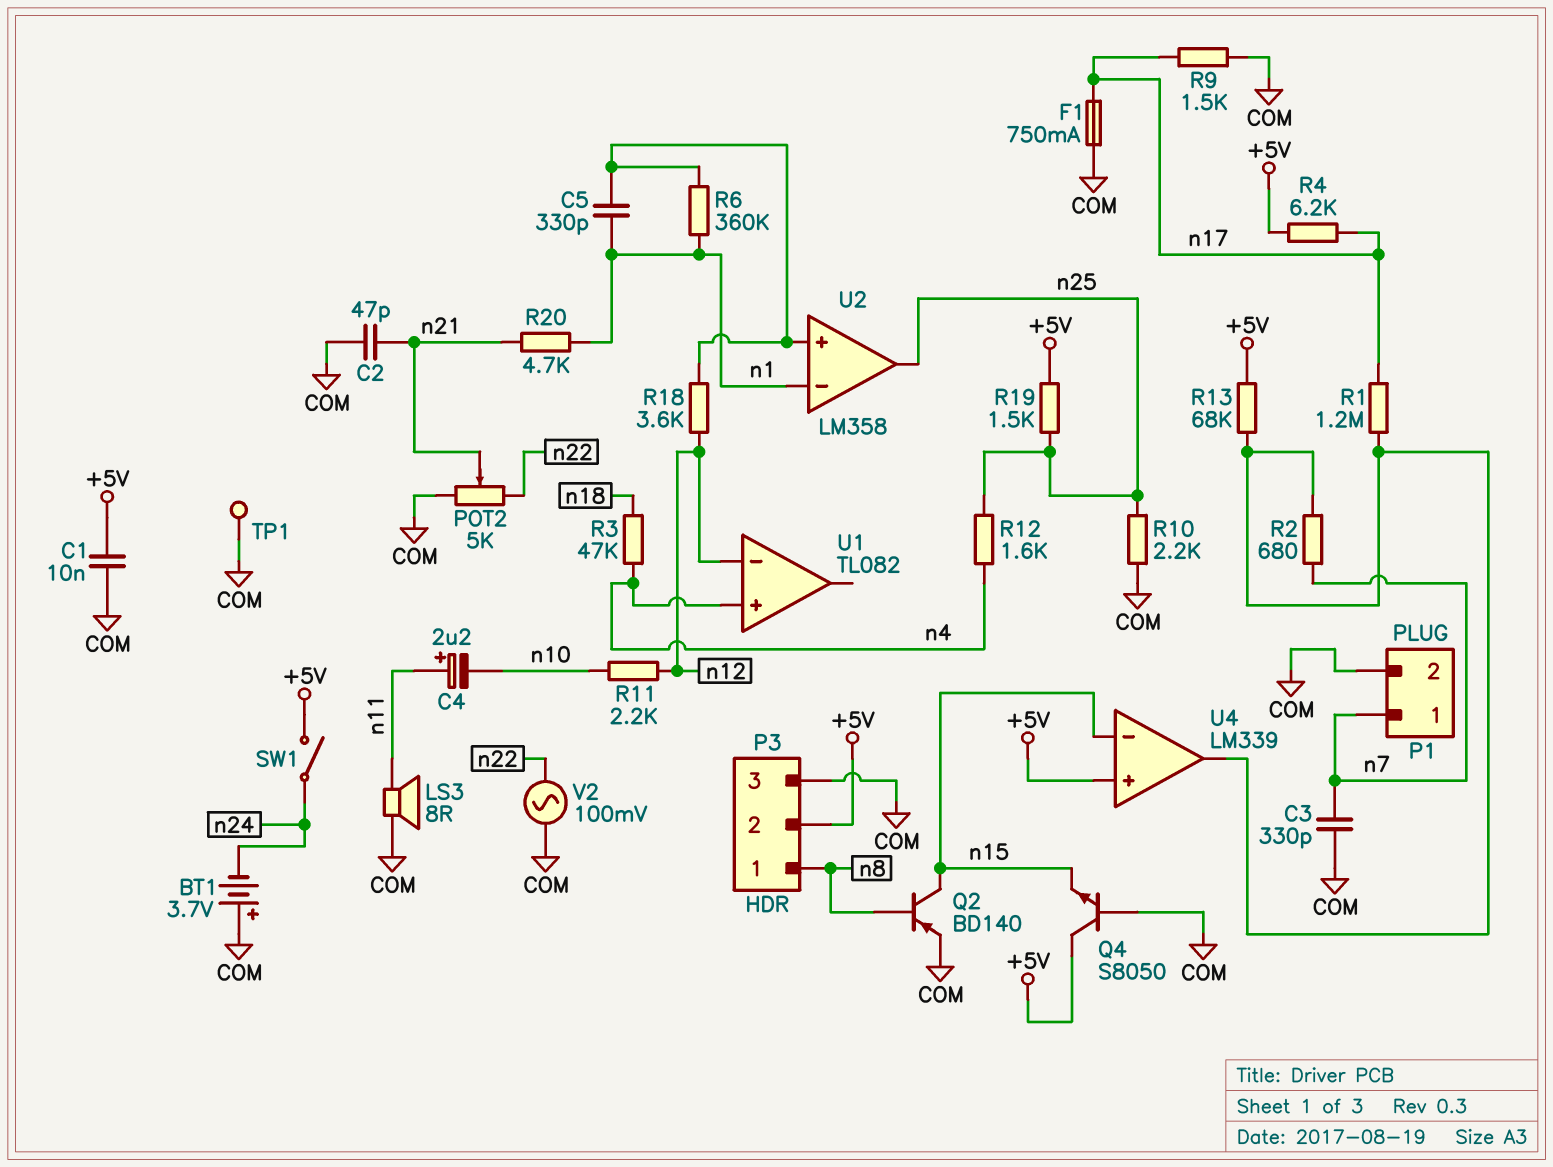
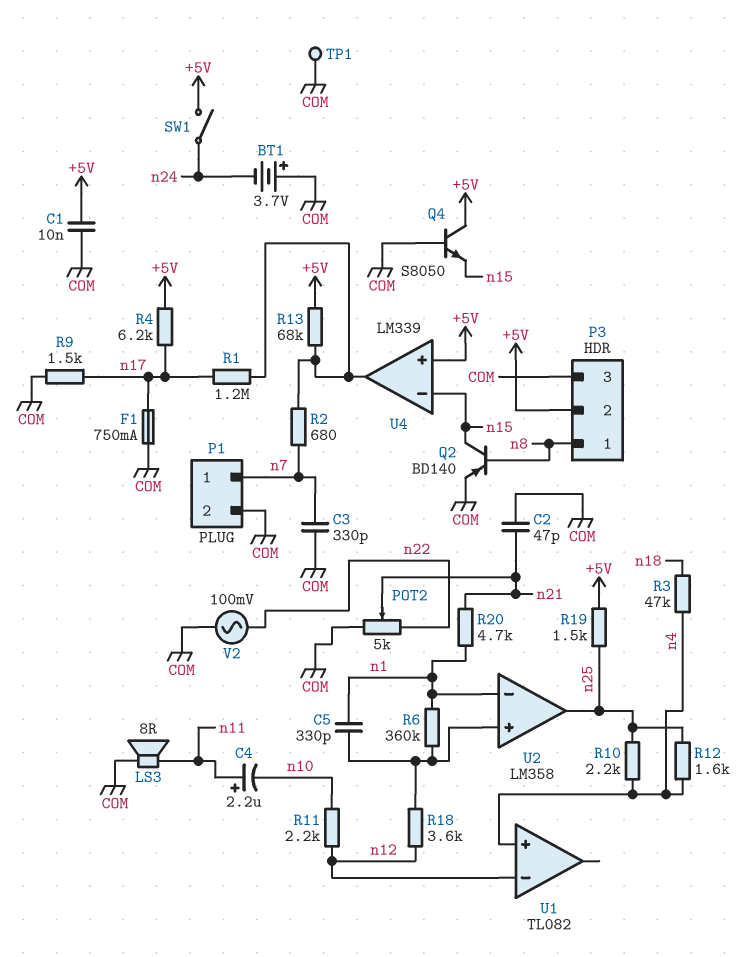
R10: 2.2k (COM, n25) -> 2.2k (n4, n25)

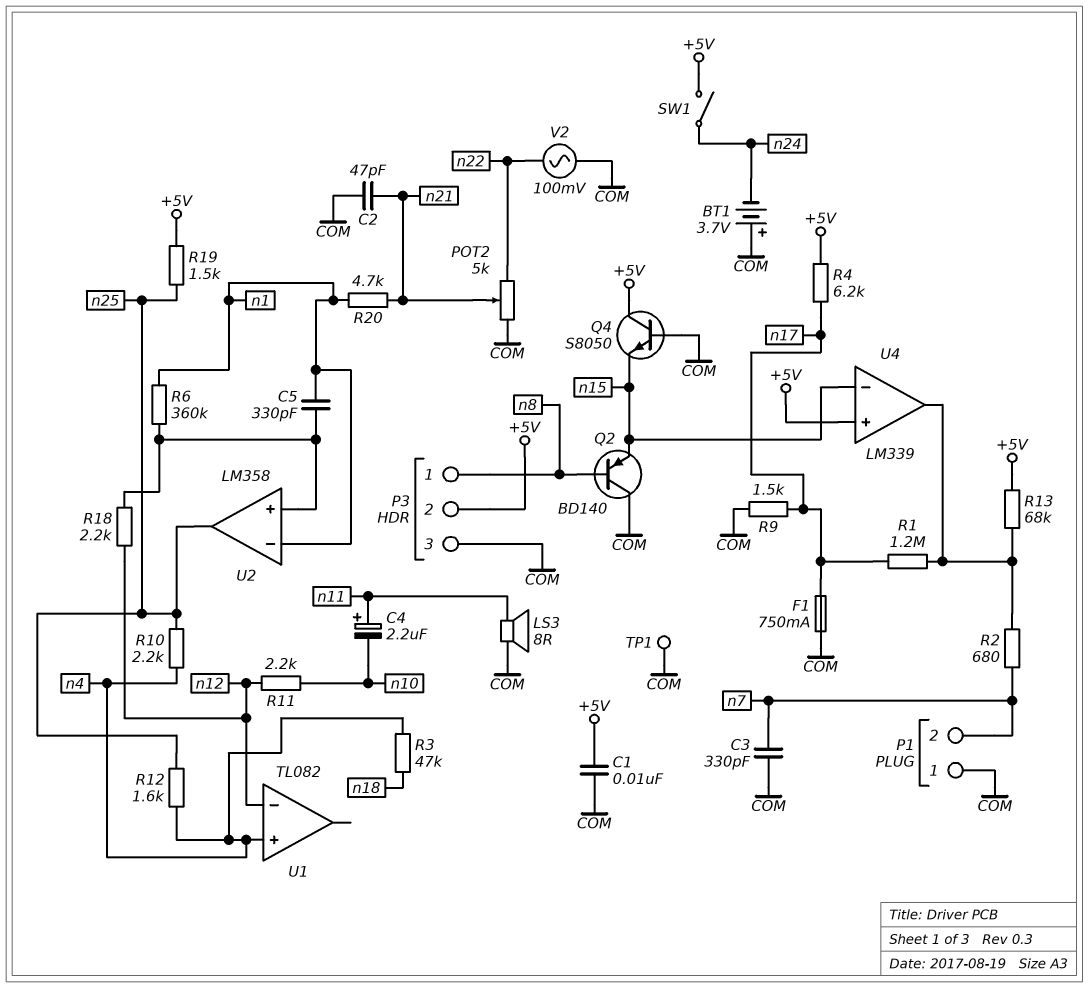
P1 pin 1: n7 -> COM
P1 pin 2: COM -> n7
Q2: PNP BD140 (B n8, C n15, E COM) -> PNP BD140 (B n8, C COM, E n15)
R18: 3.6k (U2/in+, n12) -> 2.2k (U2/in+, n12)

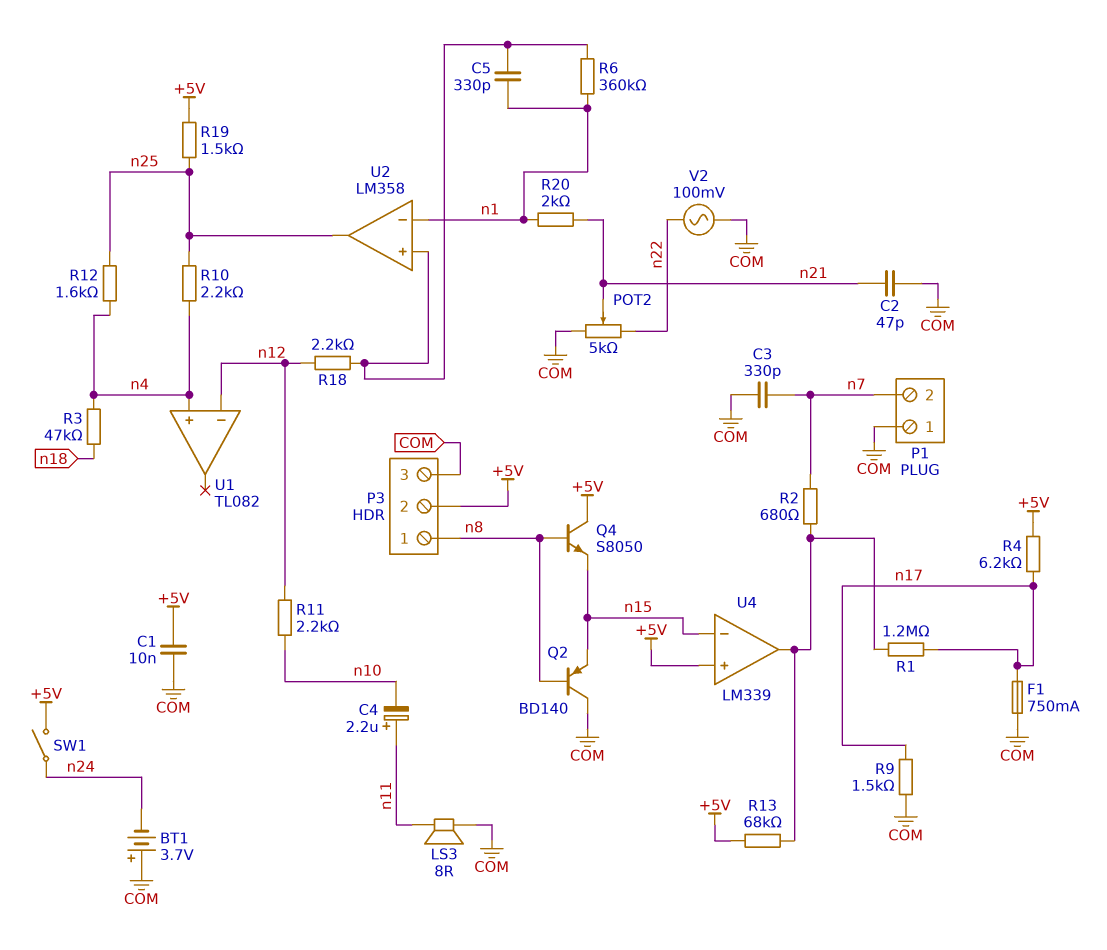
Q4: NPN S8050 (B COM, C +5V, E n15) -> NPN S8050 (B n8, C +5V, E n15)
R20: 4.7k (n1, n21) -> 2k (n1, n21)
TP1: test point (COM) -> none

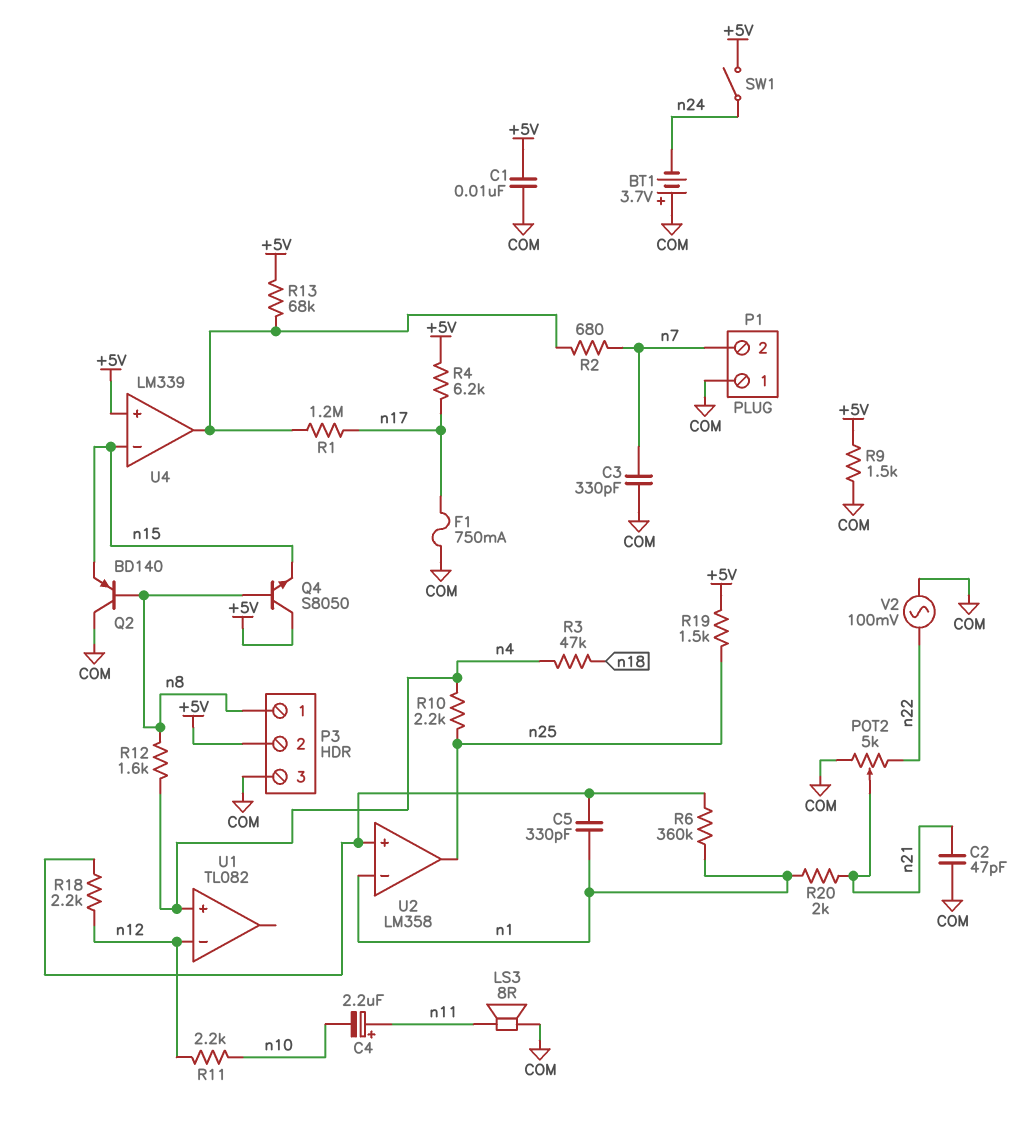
R9: 1.5k (COM, n17) -> 1.5k (+5V, COM)
R12: 1.6k (n4, n25) -> 1.6k (n4, n8)

